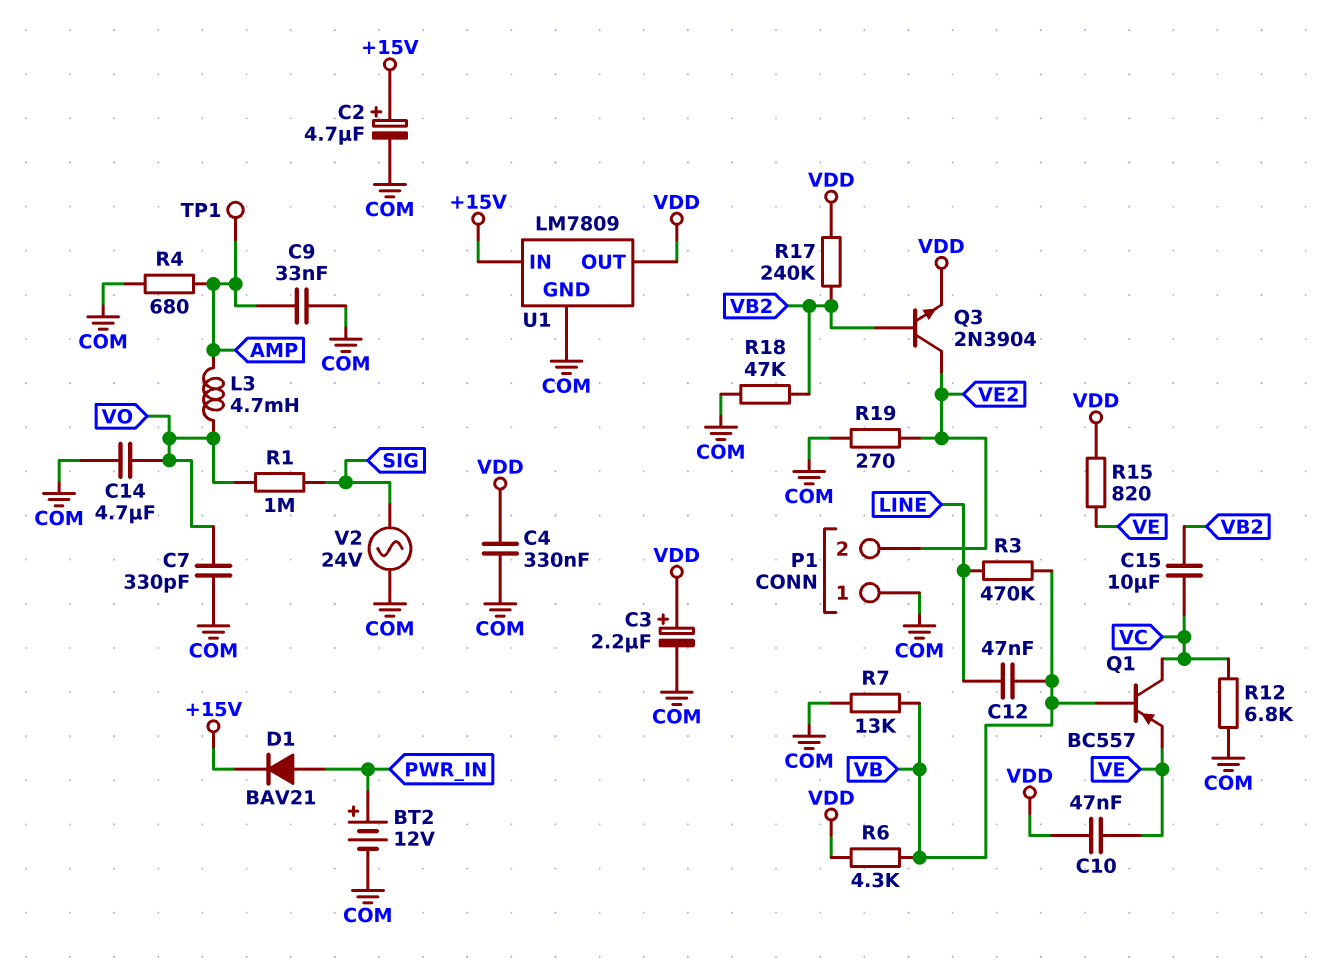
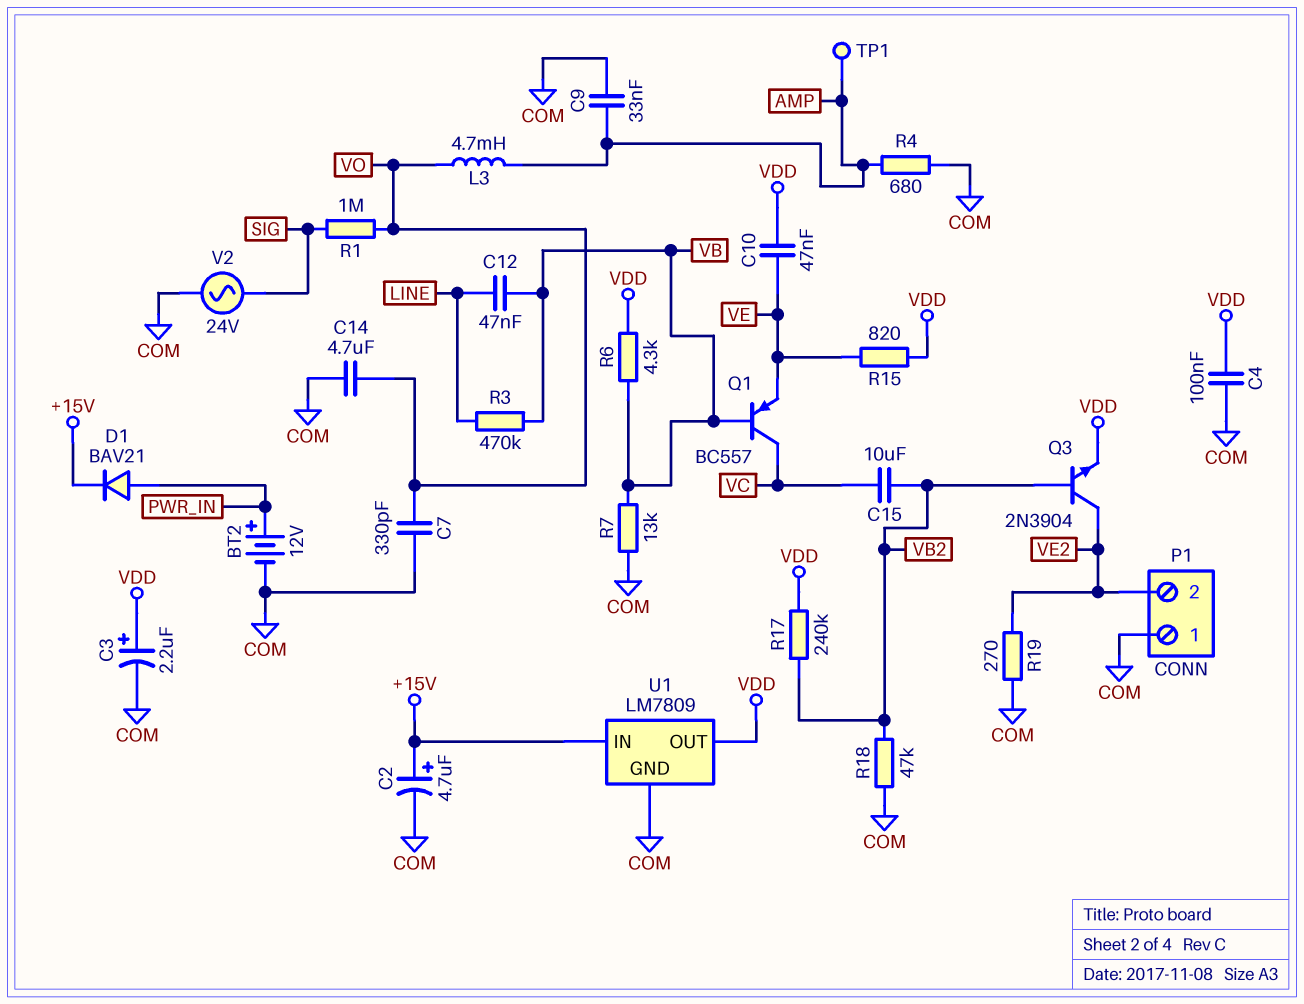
C4: 330nF (COM, VDD) -> 100nF (COM, VDD)
R12: 6.8k (COM, VC) -> none

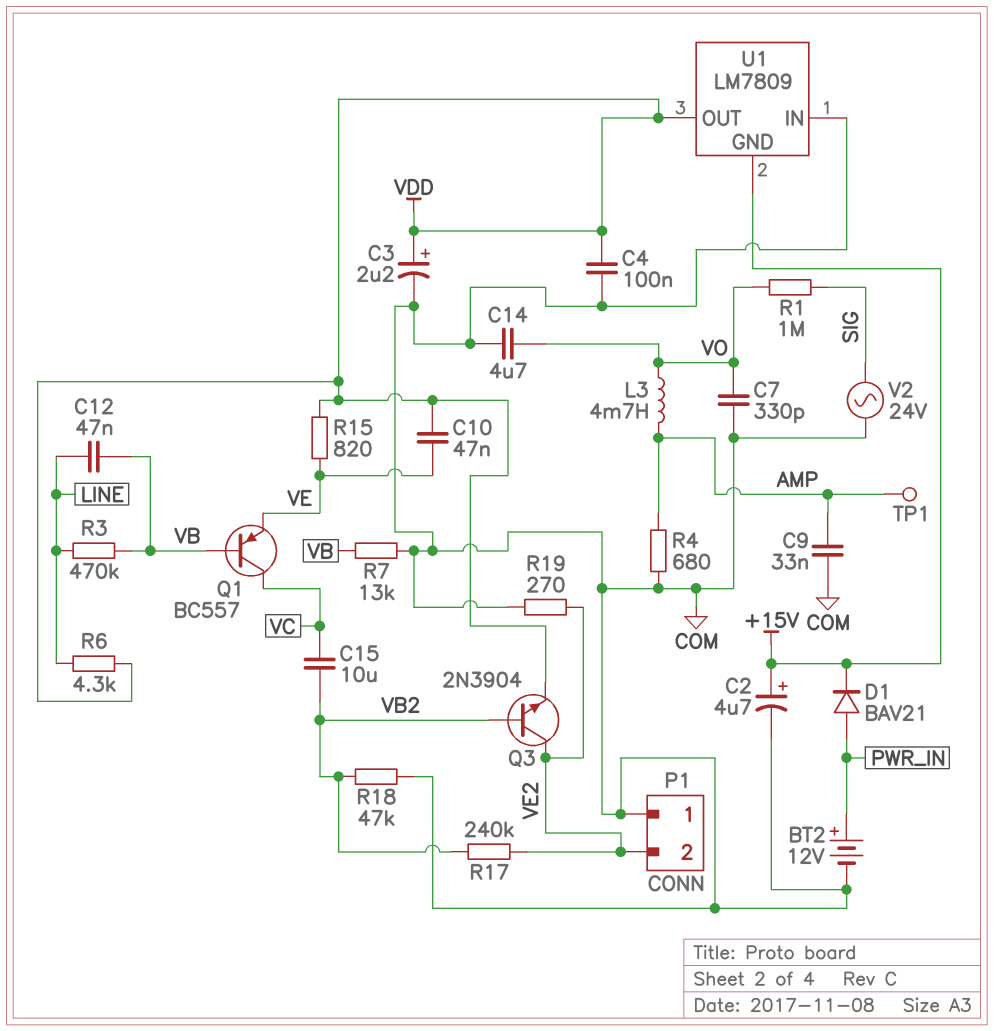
R6: 4.3k (VB, VDD) -> 4.3k (LINE, VDD)
R17: 240k (VB2, VDD) -> 240k (VB2, VE2)
U1 pin GND: COM -> +15V
U1 pin IN: +15V -> COM

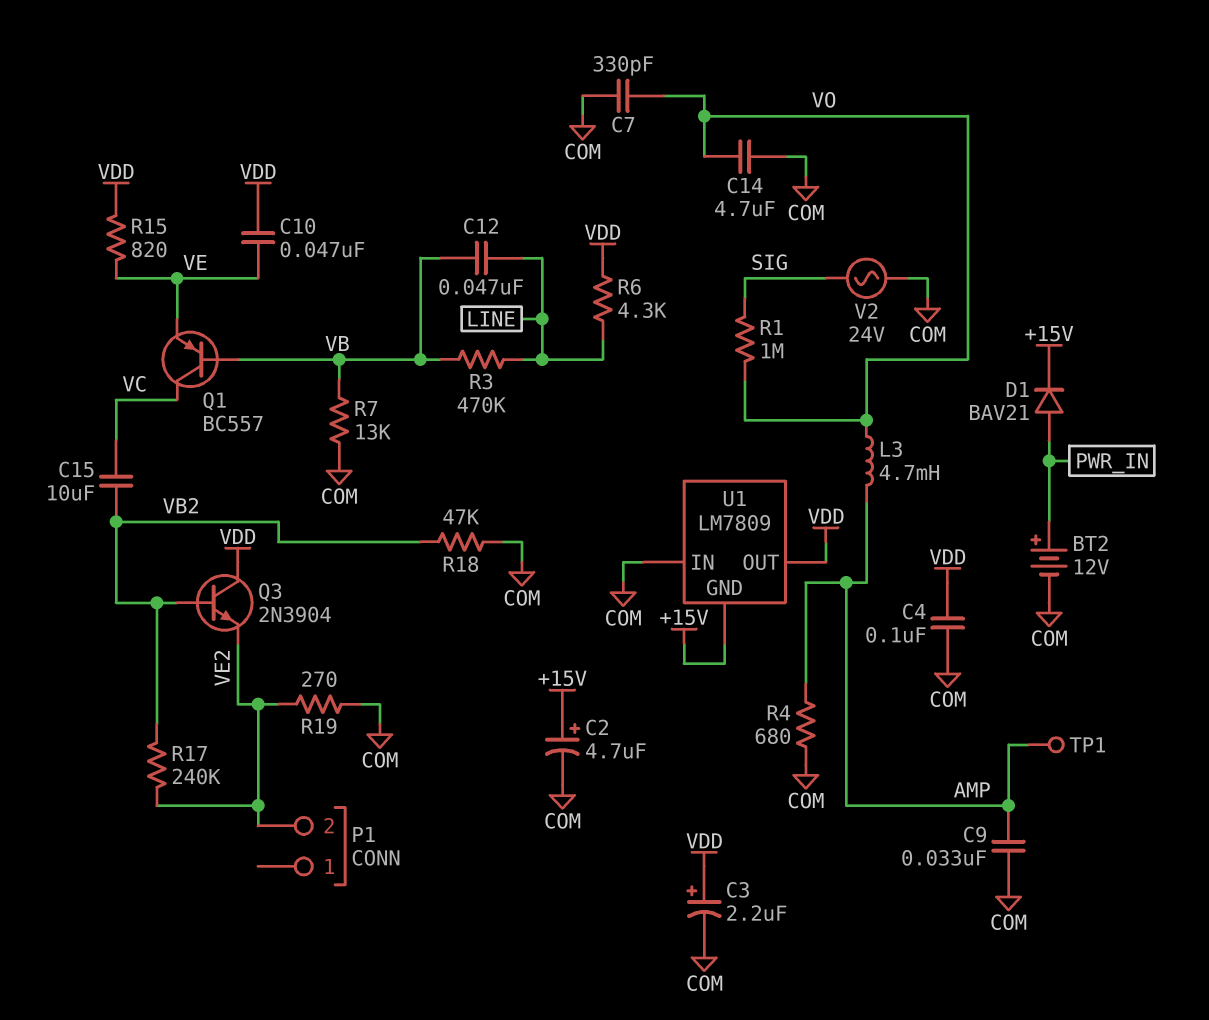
P1 pin 1: COM -> none
Q3: NPN 2N3904 (B VB2, C VE2, E VDD) -> NPN 2N3904 (B VB2, C VDD, E VE2)

